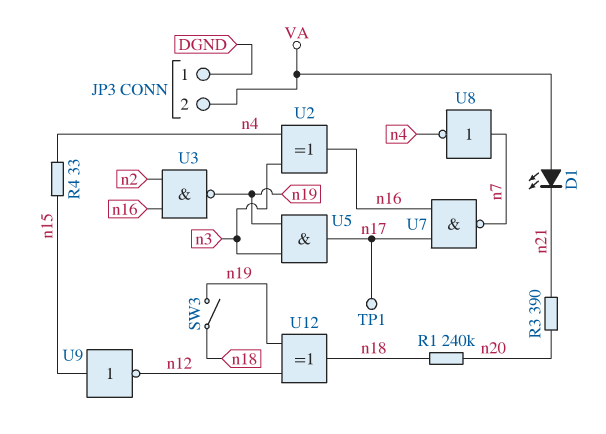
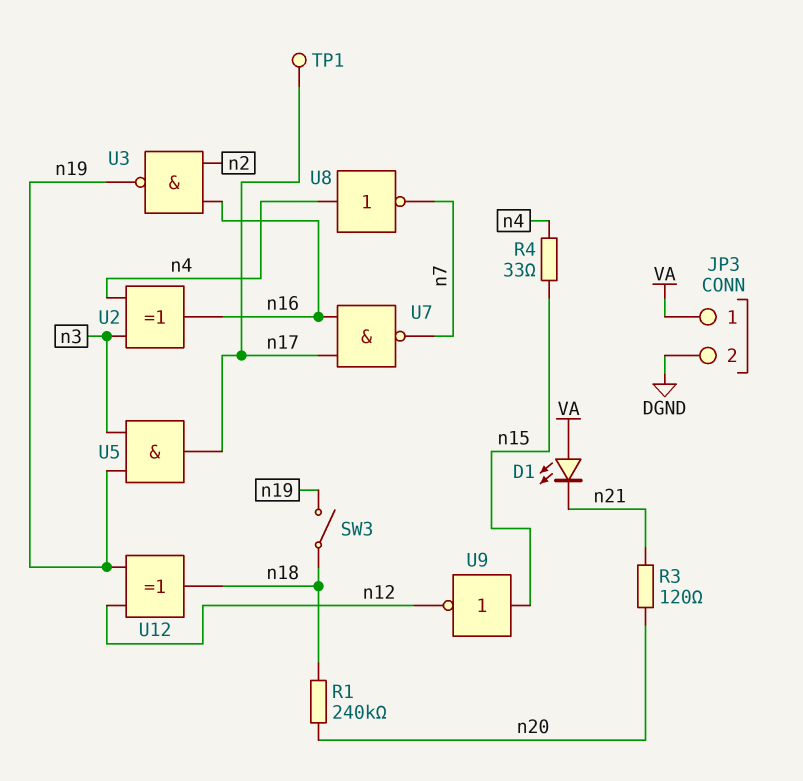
JP3 pin 1: DGND -> VA
JP3 pin 2: VA -> DGND
R3: 390 (n20, n21) -> 120 (n20, n21)
U8: NOT (in n7, out n4) -> NOT (in n4, out n7)

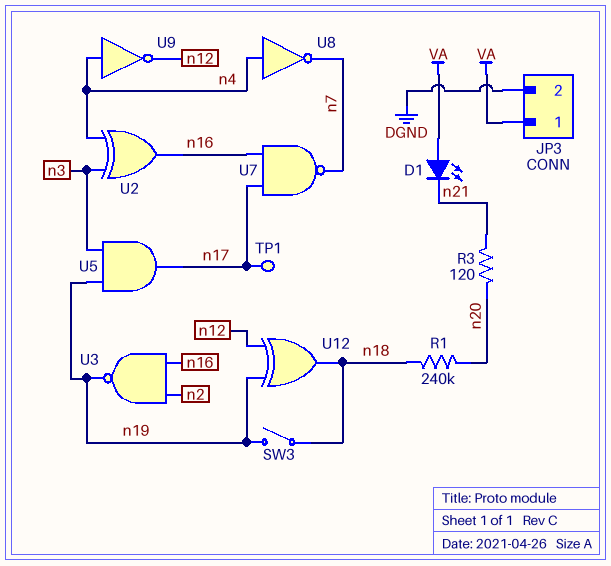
R4: 33 (n4, n15) -> none
U9: NOT (in n15, out n12) -> NOT (in n4, out n12)

